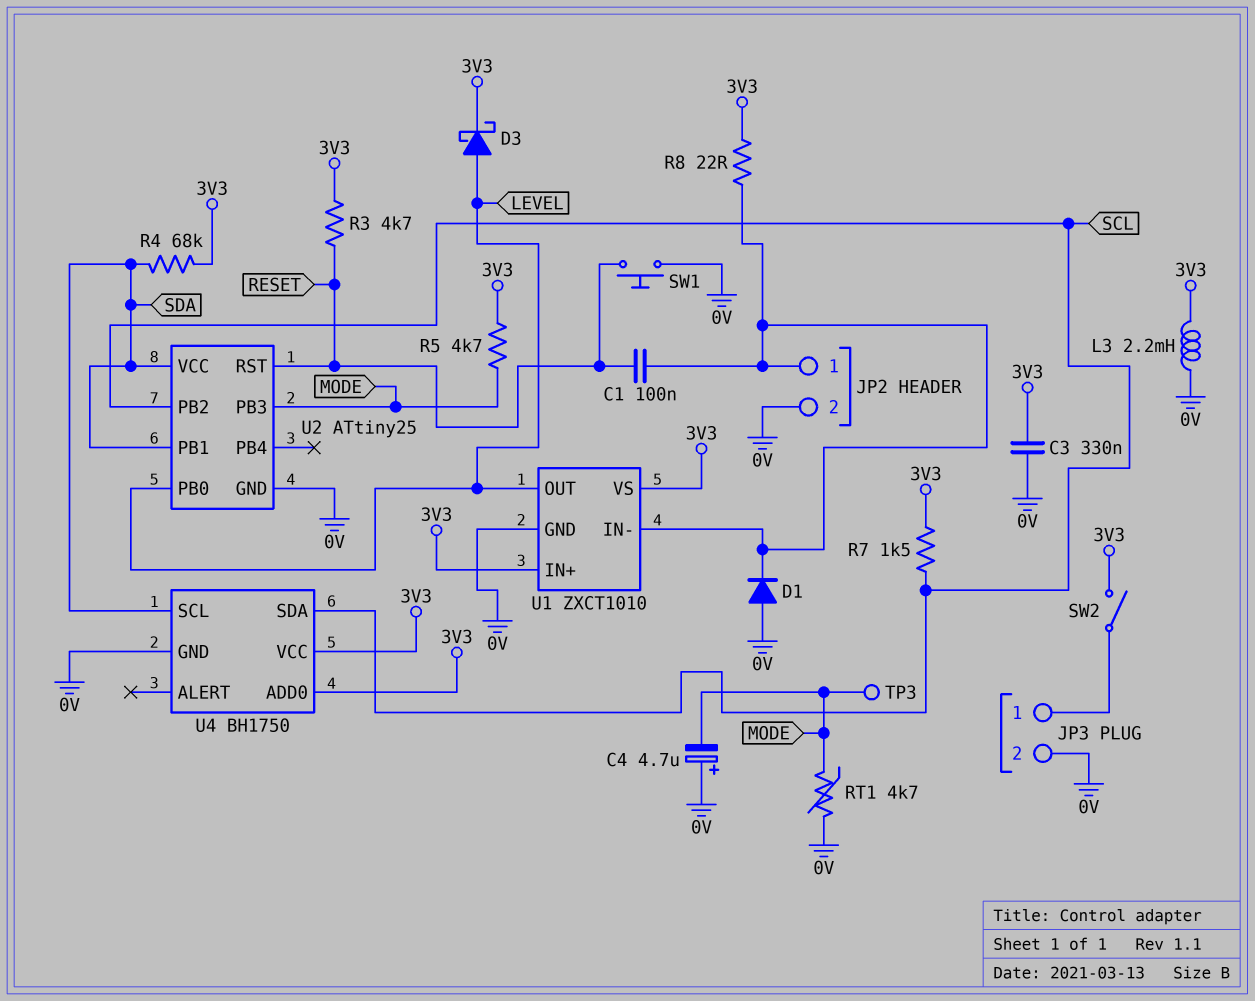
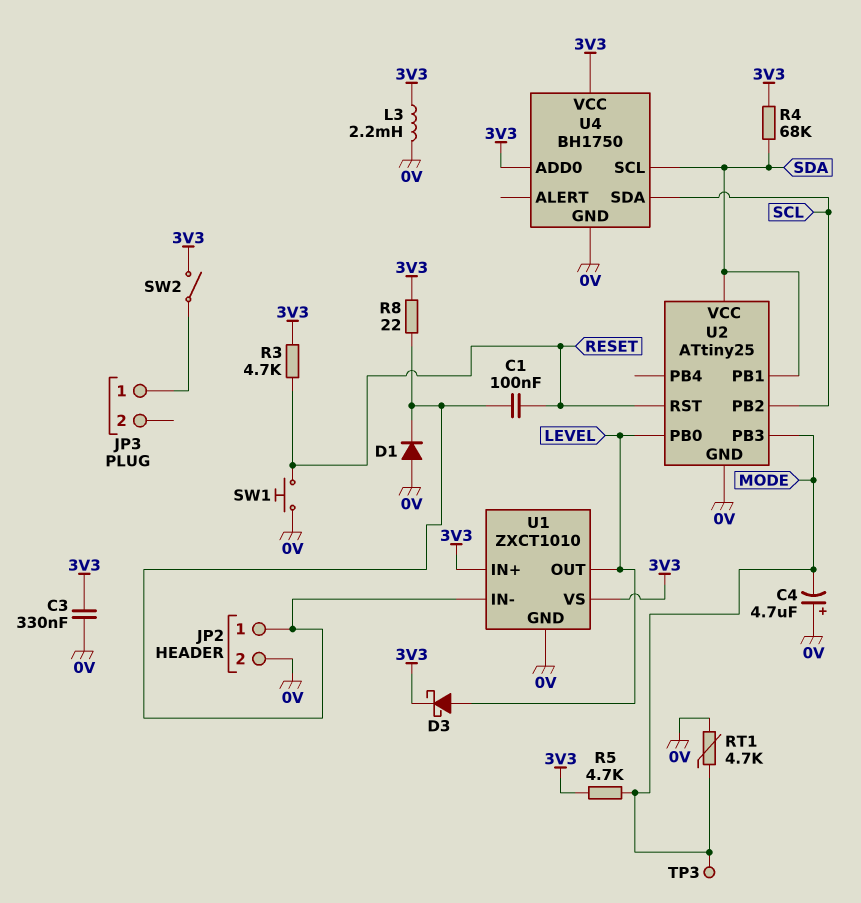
JP3 pin 2: 0V -> none
R7: 1.5k (3V3, SCL) -> none

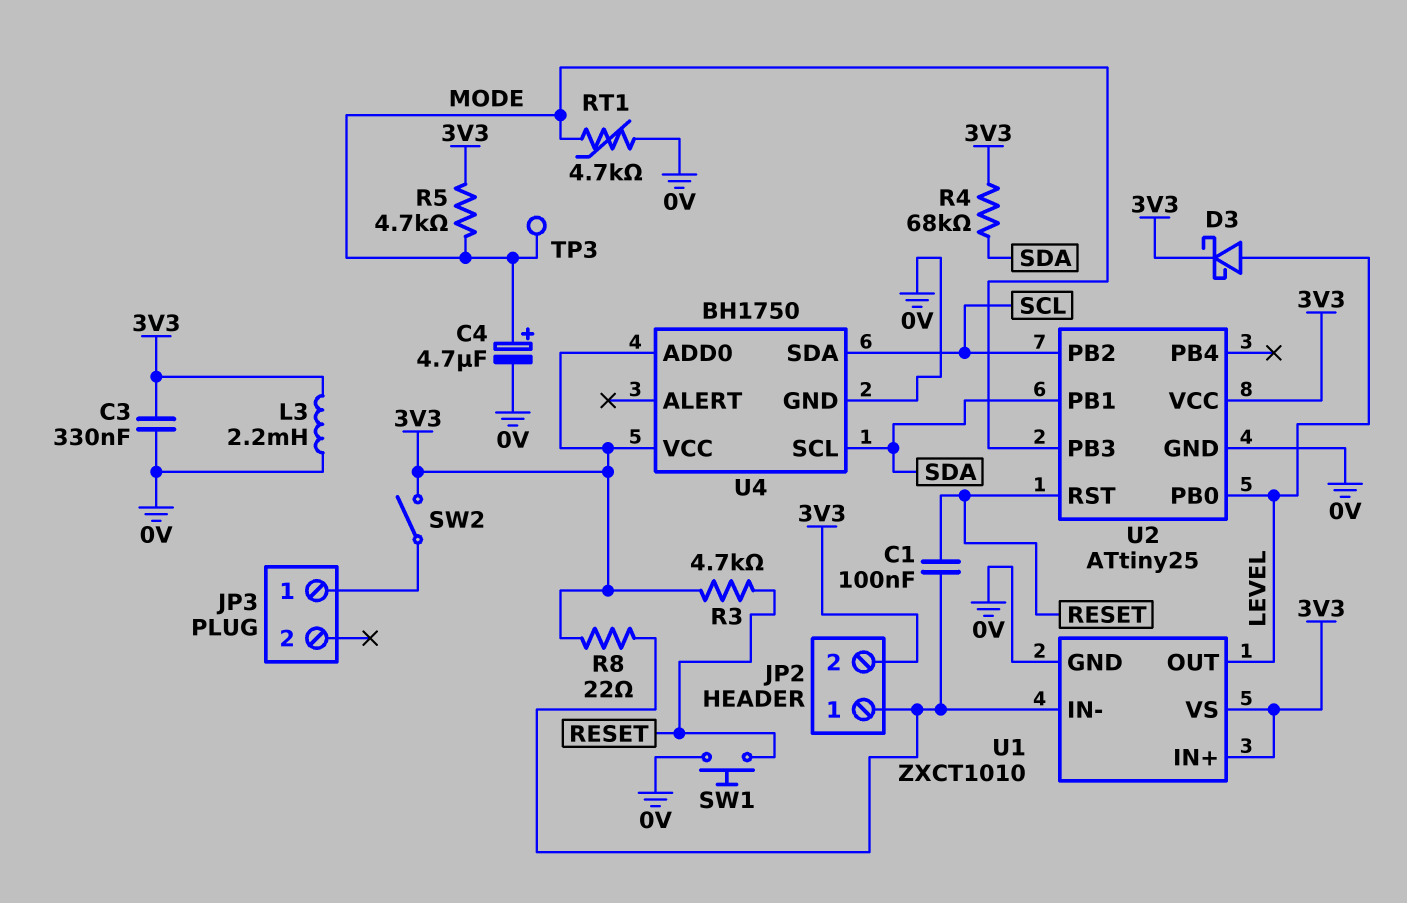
C4: 4.7uF (plus 0V, minus MODE) -> 4.7uF (plus MODE, minus 0V)
D1: diode (A 0V, K JP2/1) -> none
JP2 pin 2: 0V -> 3V3
U2 pin VCC: SDA -> 3V3

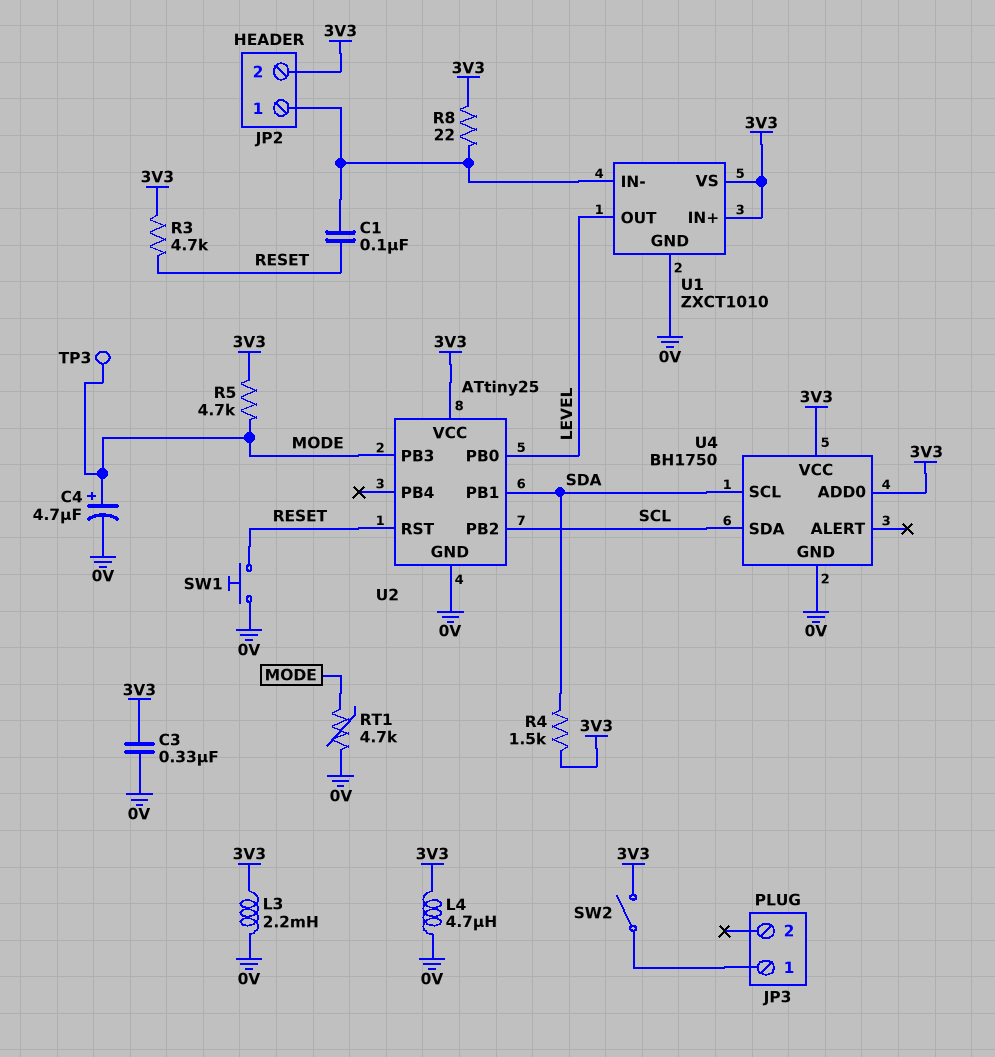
D3: schottky (A LEVEL, K 3V3) -> none
L4: none -> 4.7uH (0V, 3V3)
R4: 68k (3V3, SDA) -> 1.5k (3V3, SDA)

